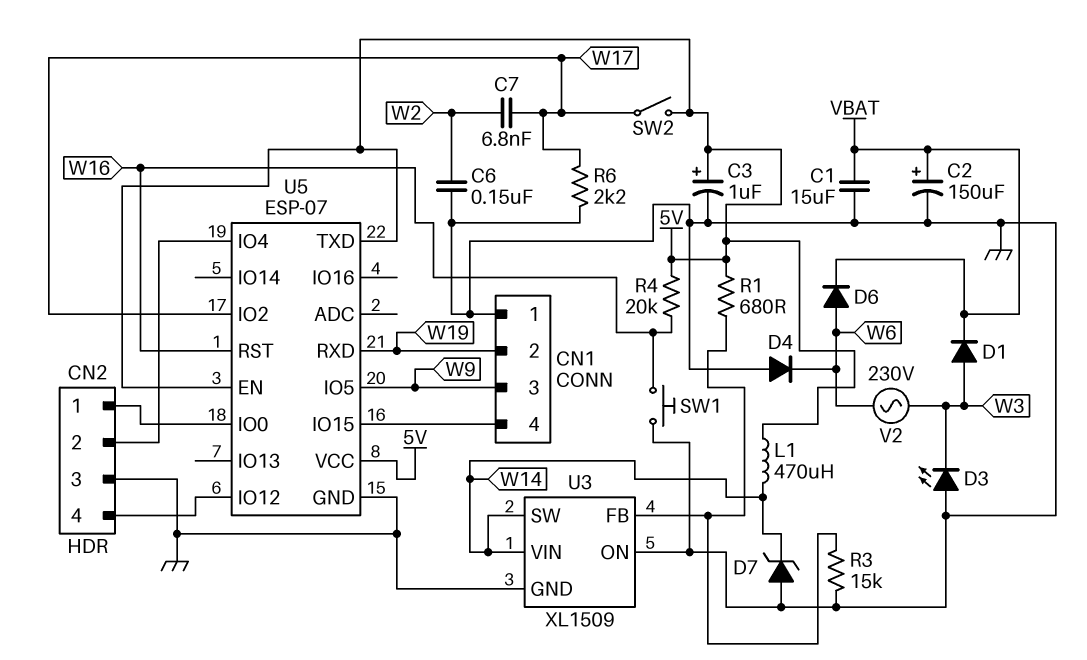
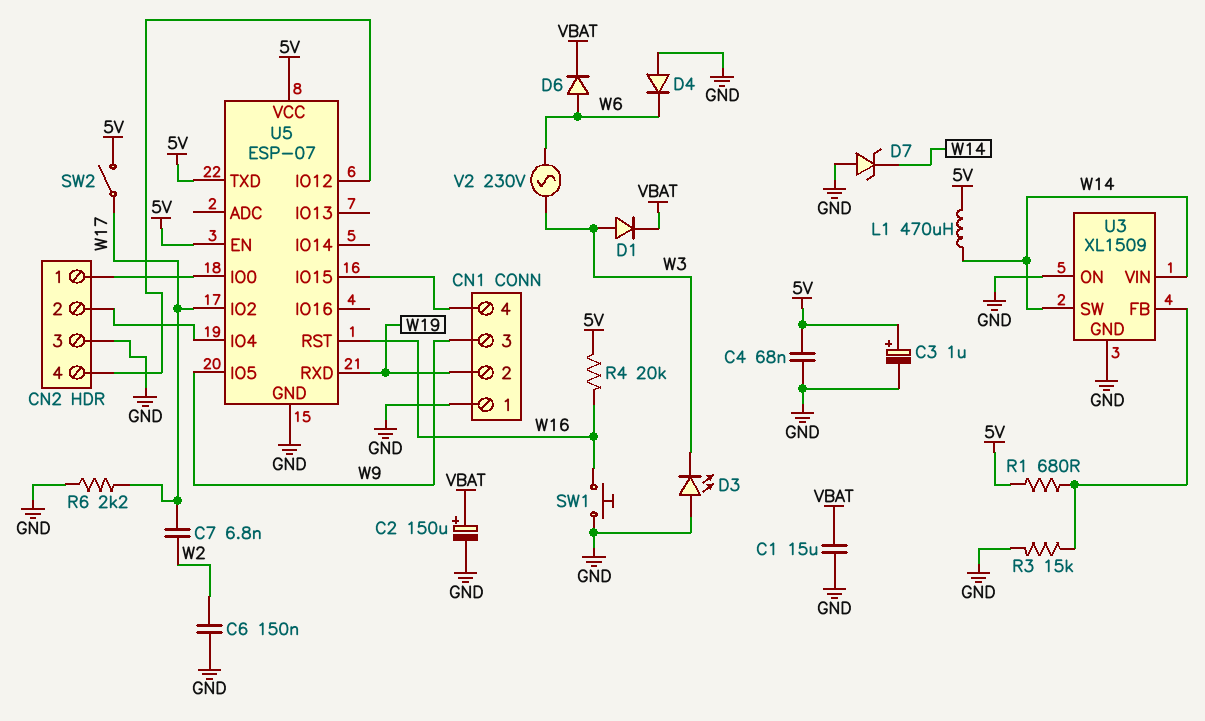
C4: none -> 68nF (5V, GND)

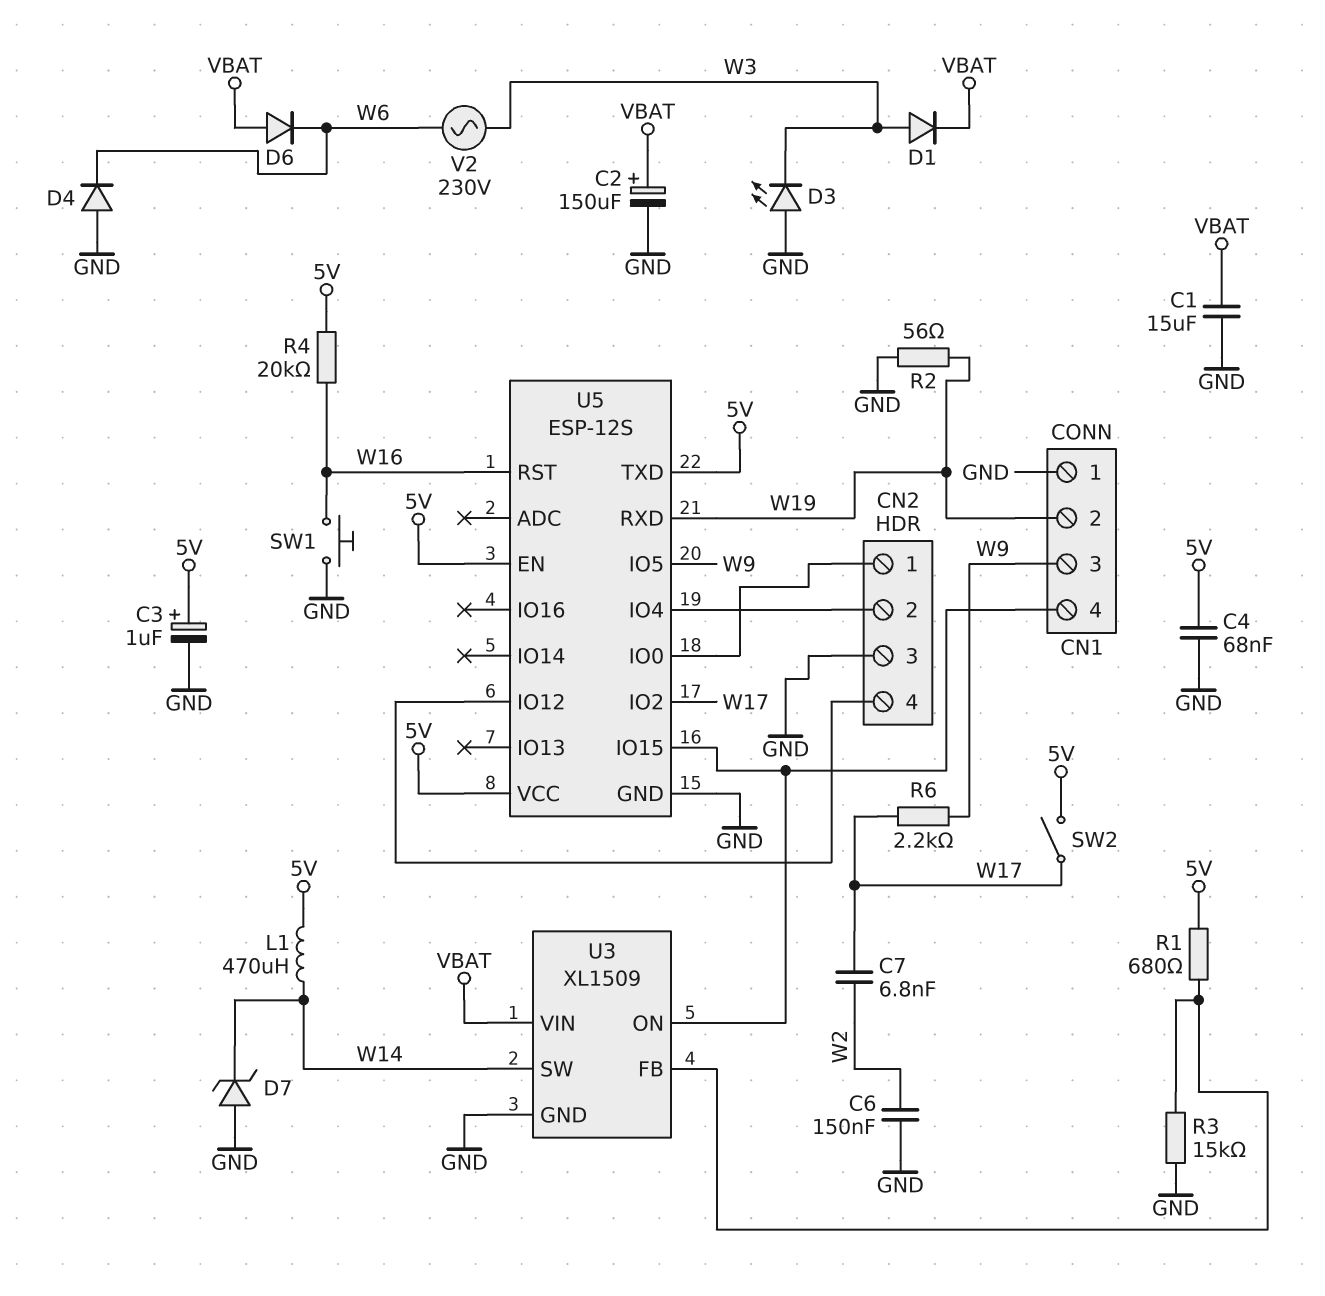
D6: diode (A W6, K VBAT) -> diode (A VBAT, K W6)
R2: none -> 56 (GND, W19)
R6: 2.2k (GND, W17) -> 2.2k (W9, W17)
U3 pin ON: GND -> CN1/4
U3 pin VIN: W14 -> VBAT
U5: ESP-07 -> ESP-12S

